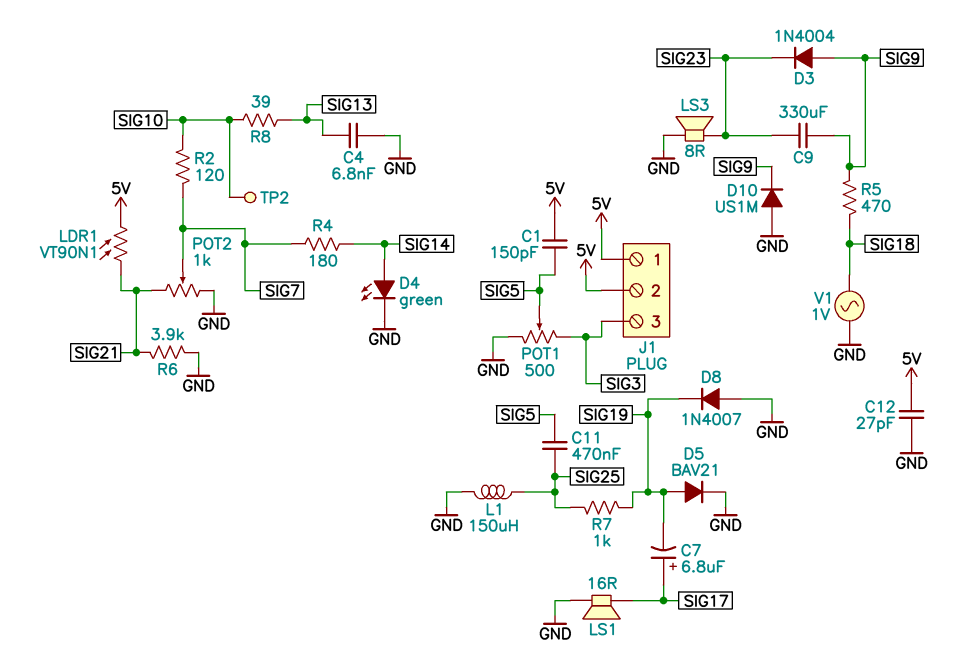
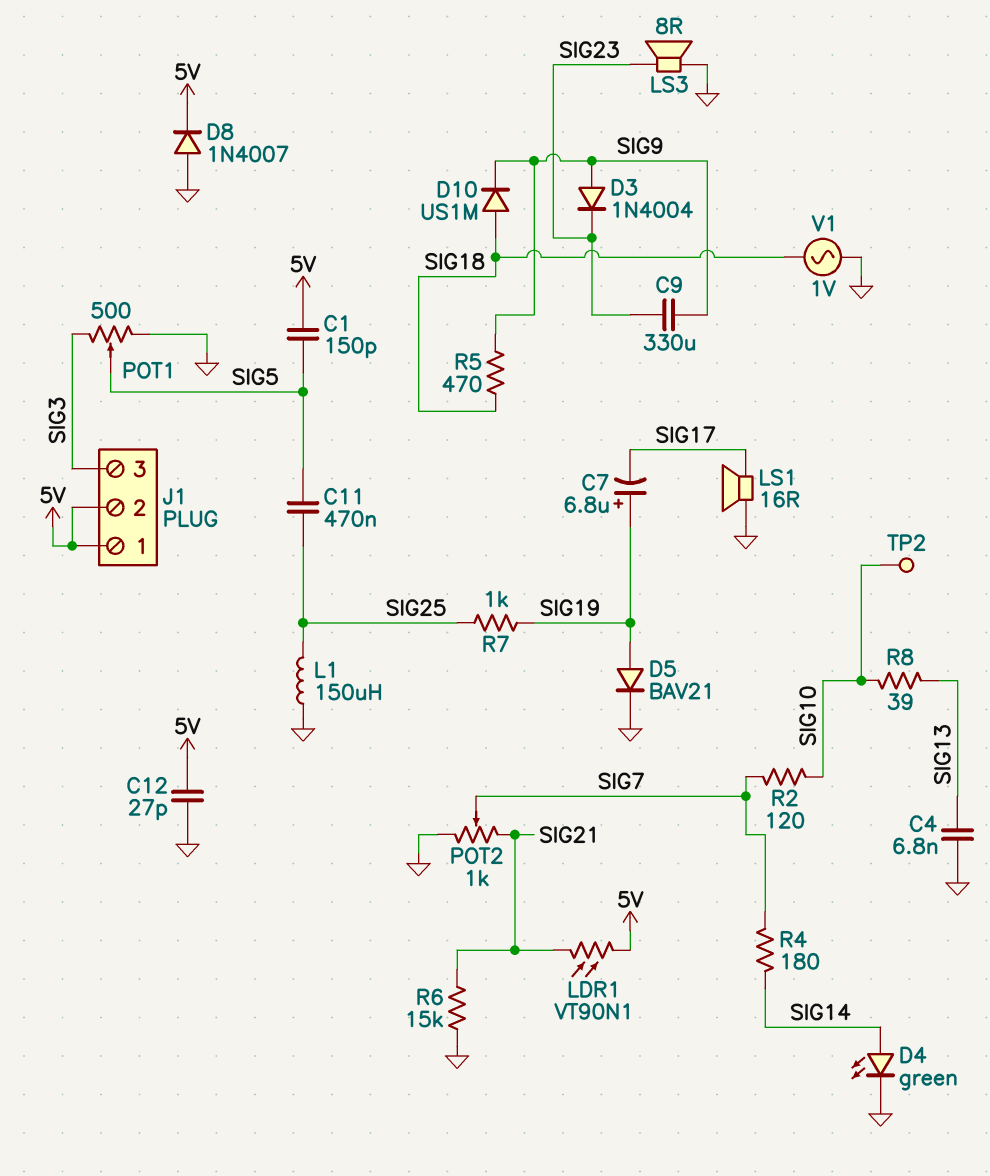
C7: 6.8uF (plus SIG17, minus SIG19) -> 6.8uF (plus SIG19, minus SIG17)
D8: diode 1N4007 (A GND, K SIG19) -> diode 1N4007 (A GND, K 5V)
D10: diode US1M (A GND, K SIG9) -> diode US1M (A SIG18, K SIG9)
R6: 3.9k (GND, SIG21) -> 15k (GND, SIG21)

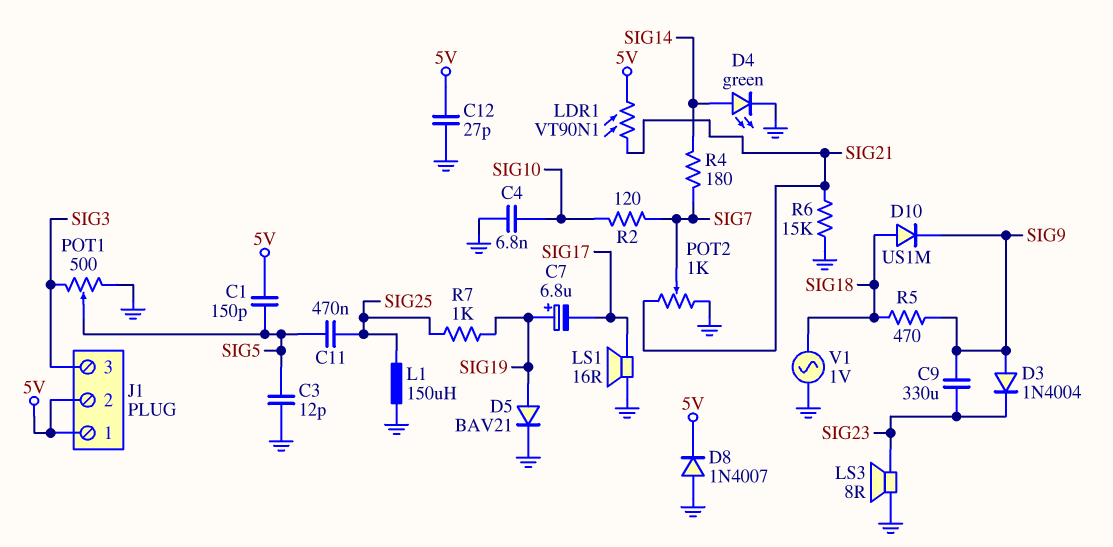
C3: none -> 12pF (GND, SIG5)
C4: 6.8nF (GND, SIG13) -> 6.8nF (GND, SIG10)
R8: 39 (SIG10, SIG13) -> none
TP2: test point (SIG10) -> none

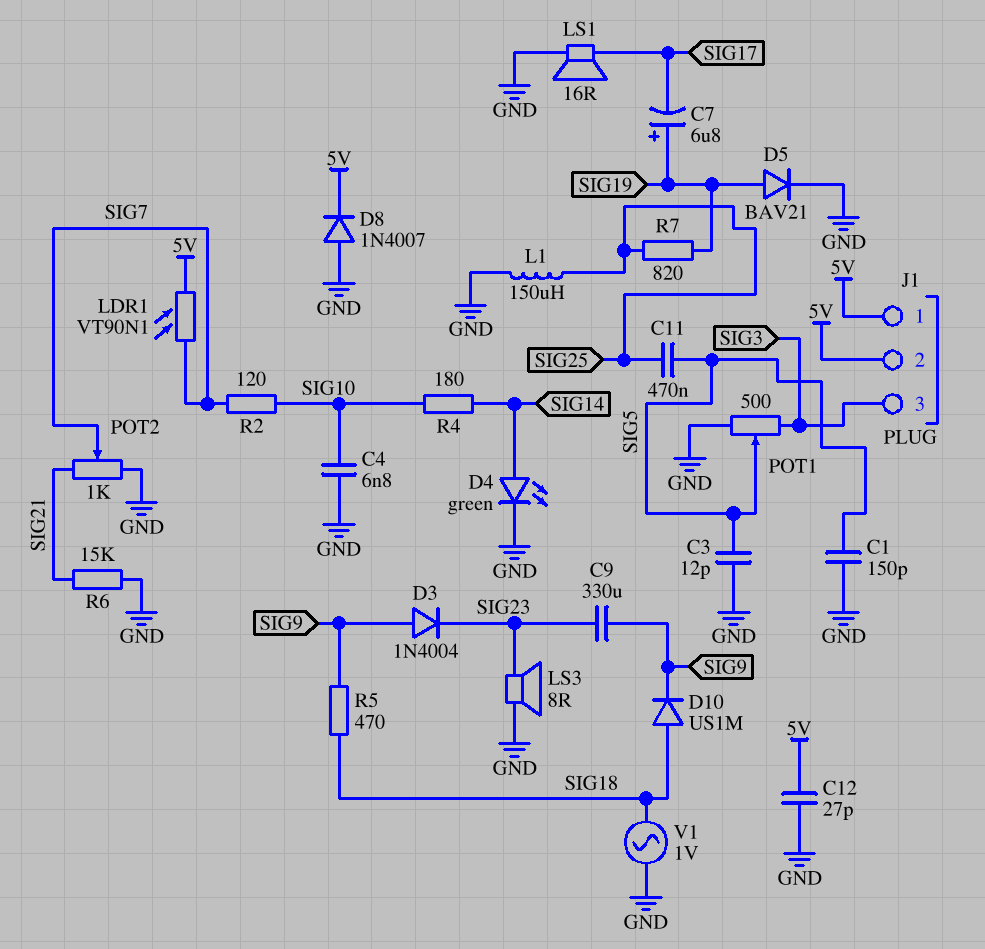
C1: 150pF (5V, SIG5) -> 150pF (GND, SIG5)
LDR1: VT90N1 (5V, SIG21) -> VT90N1 (5V, SIG7)
R4: 180 (SIG7, SIG14) -> 180 (SIG10, SIG14)
R7: 1k (SIG19, SIG25) -> 820 (SIG19, SIG25)

